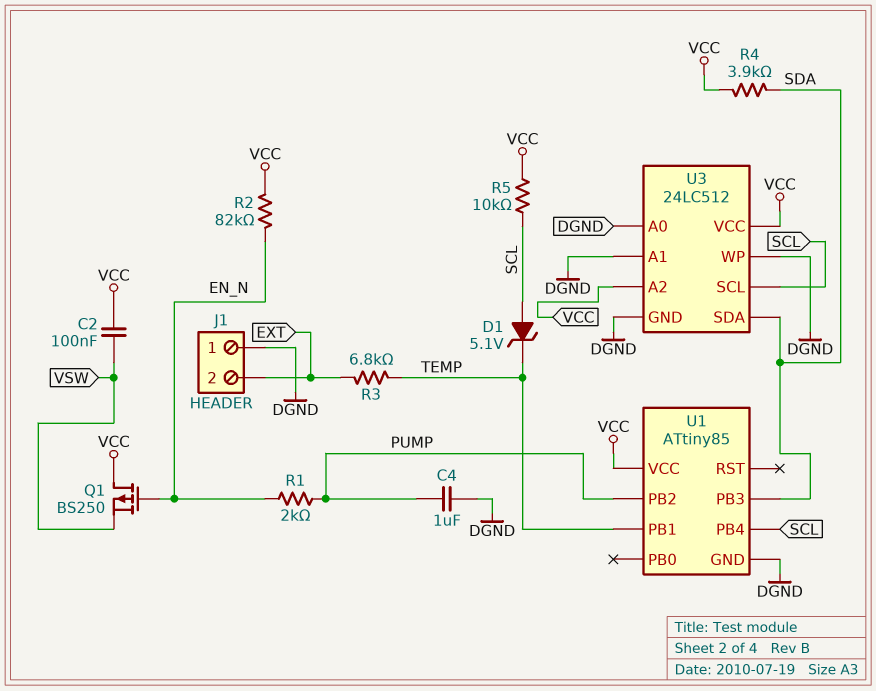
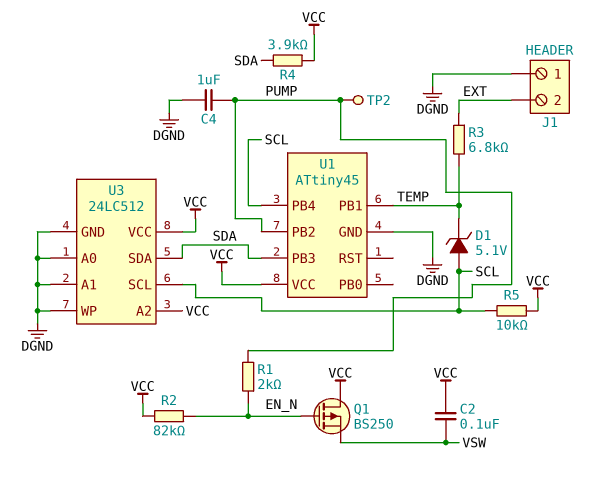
TP2: none -> test point (PUMP)
U1: ATtiny85 -> ATtiny45

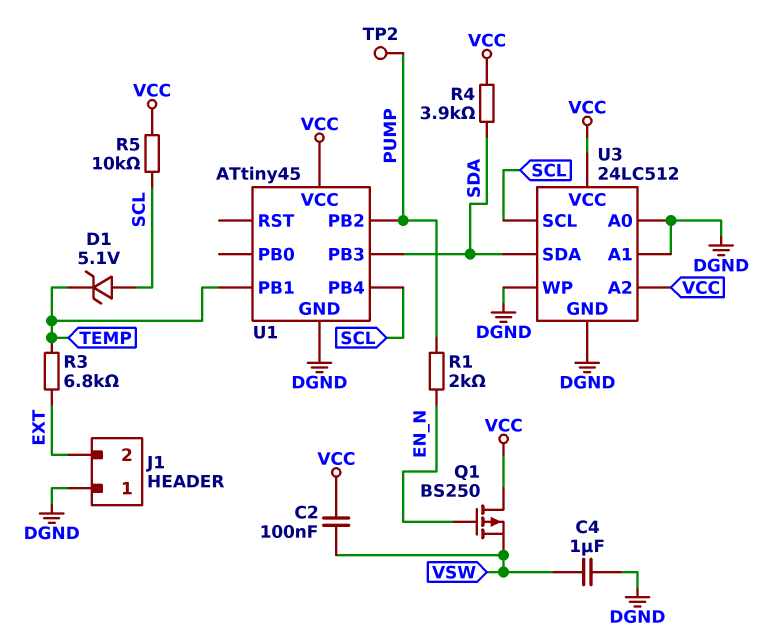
C4: 1uF (DGND, PUMP) -> 1uF (DGND, VSW)
R2: 82k (EN_N, VCC) -> none

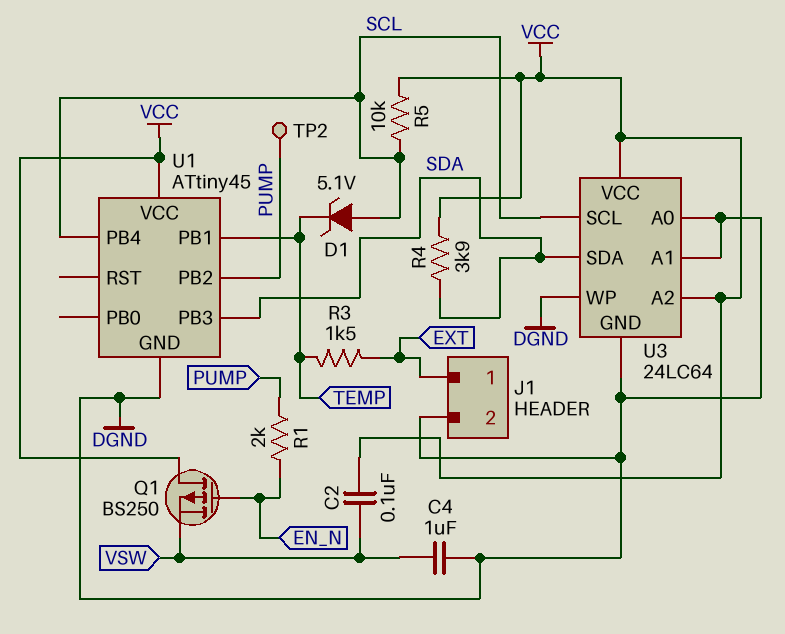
J1 pin 1: DGND -> EXT
J1 pin 2: EXT -> DGND
R3: 6.8k (EXT, TEMP) -> 1.5k (EXT, TEMP)
U3: 24LC512 -> 24LC64

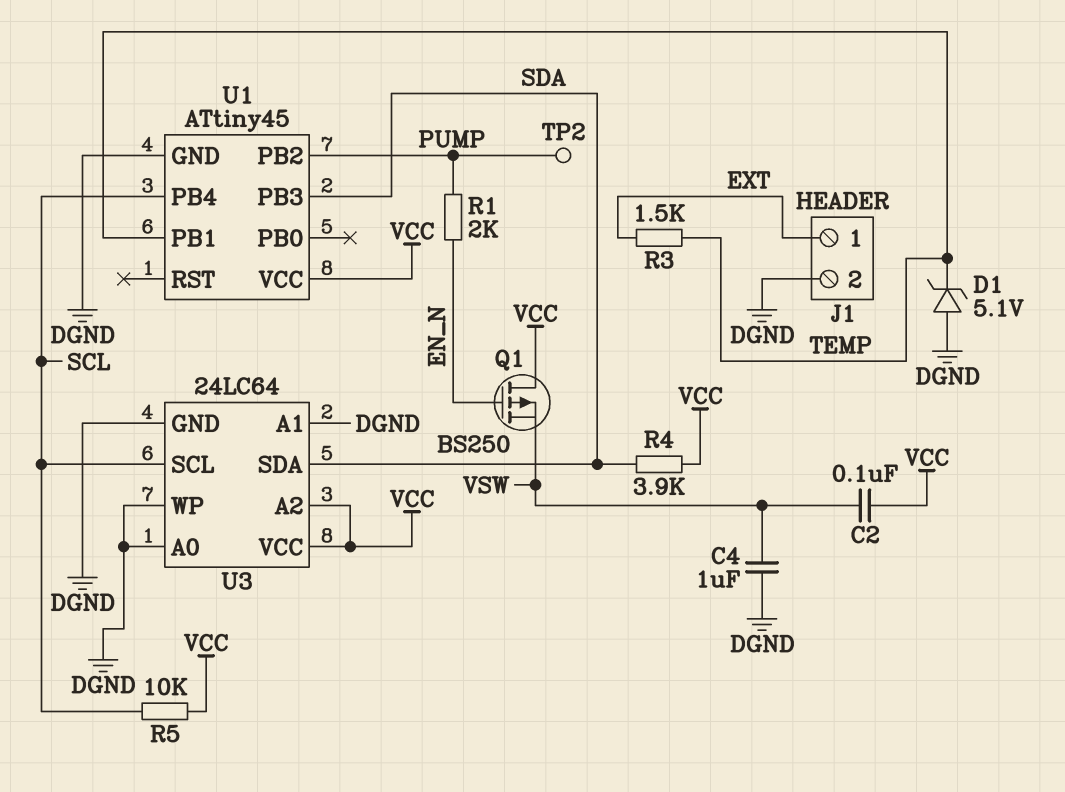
D1: zener 5.1V (A SCL, K TEMP) -> zener 5.1V (A DGND, K TEMP)

